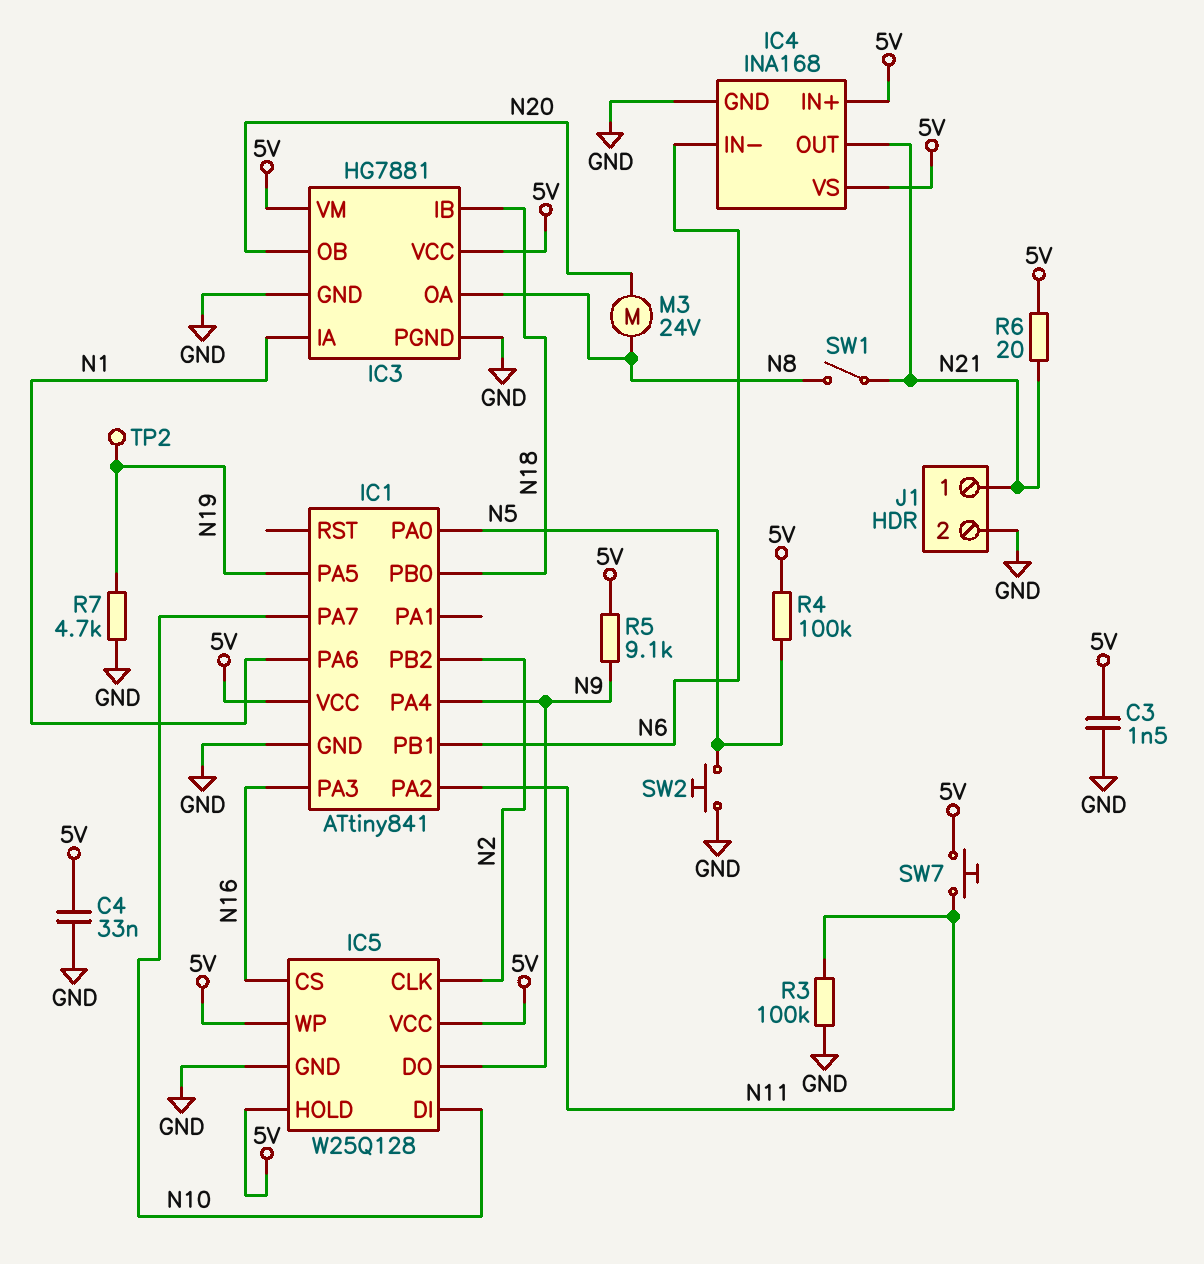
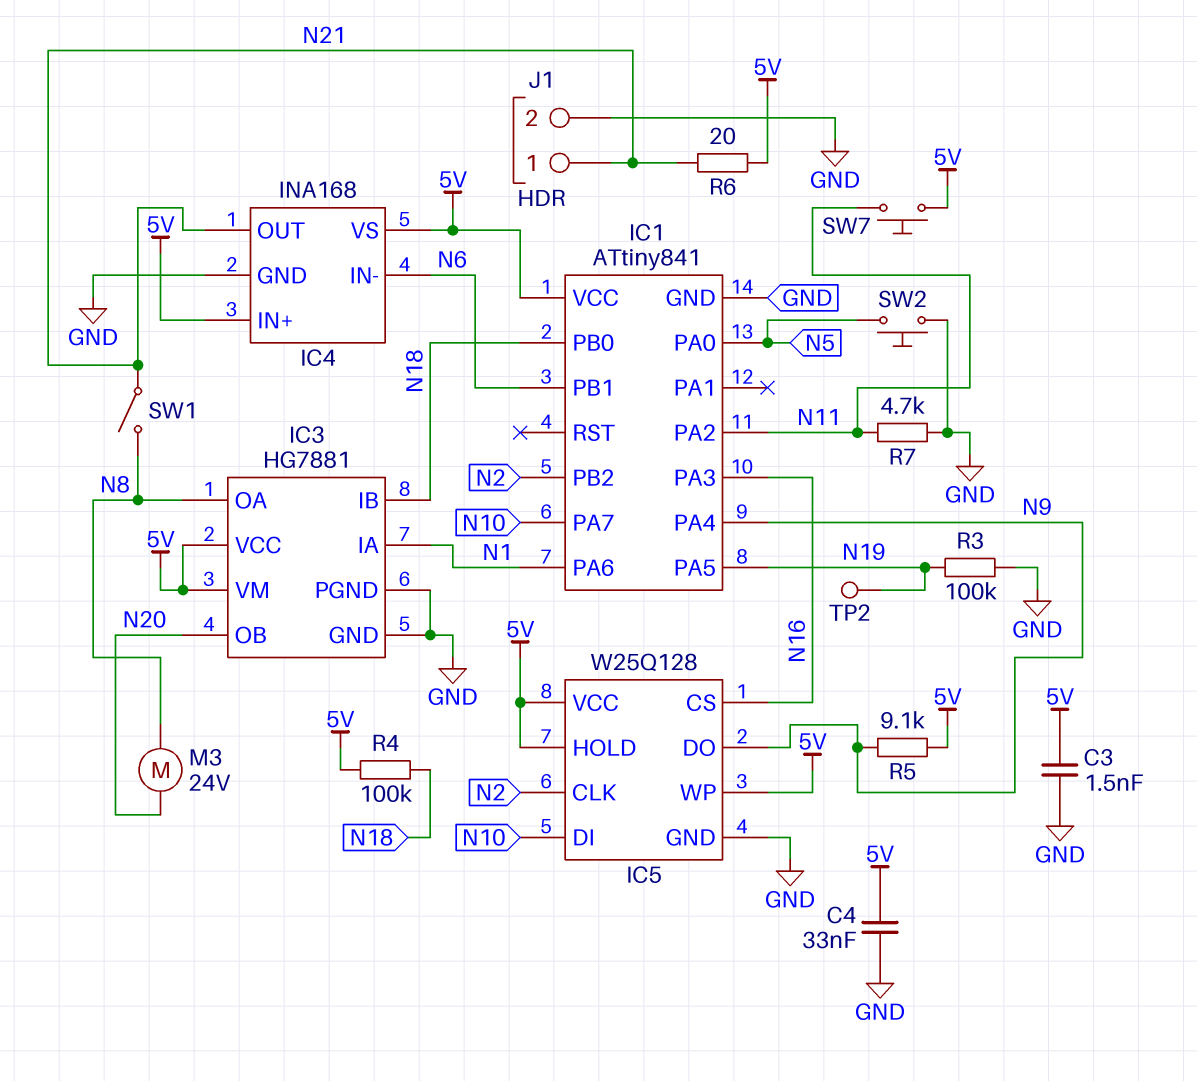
R3: 100k (GND, N11) -> 100k (GND, N19)
R4: 100k (5V, N5) -> 100k (5V, N18)
R7: 4.7k (GND, N19) -> 4.7k (GND, N11)

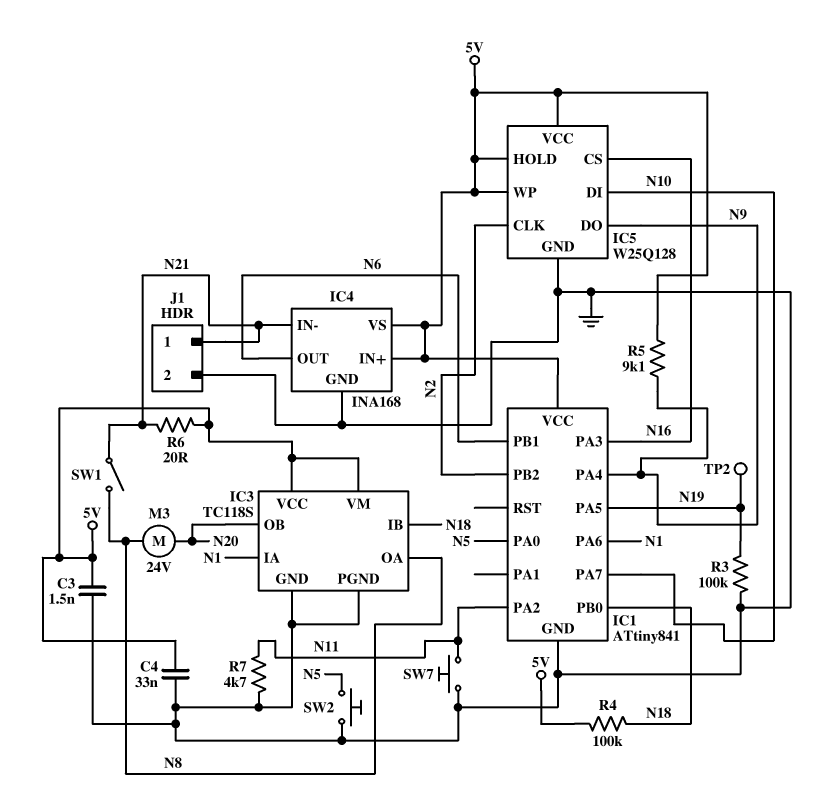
IC3: HG7881 -> TC118S
IC4 pin IN-: N6 -> N21
IC4 pin OUT: N21 -> N6
SW7: button (5V, N11) -> button (GND, N11)

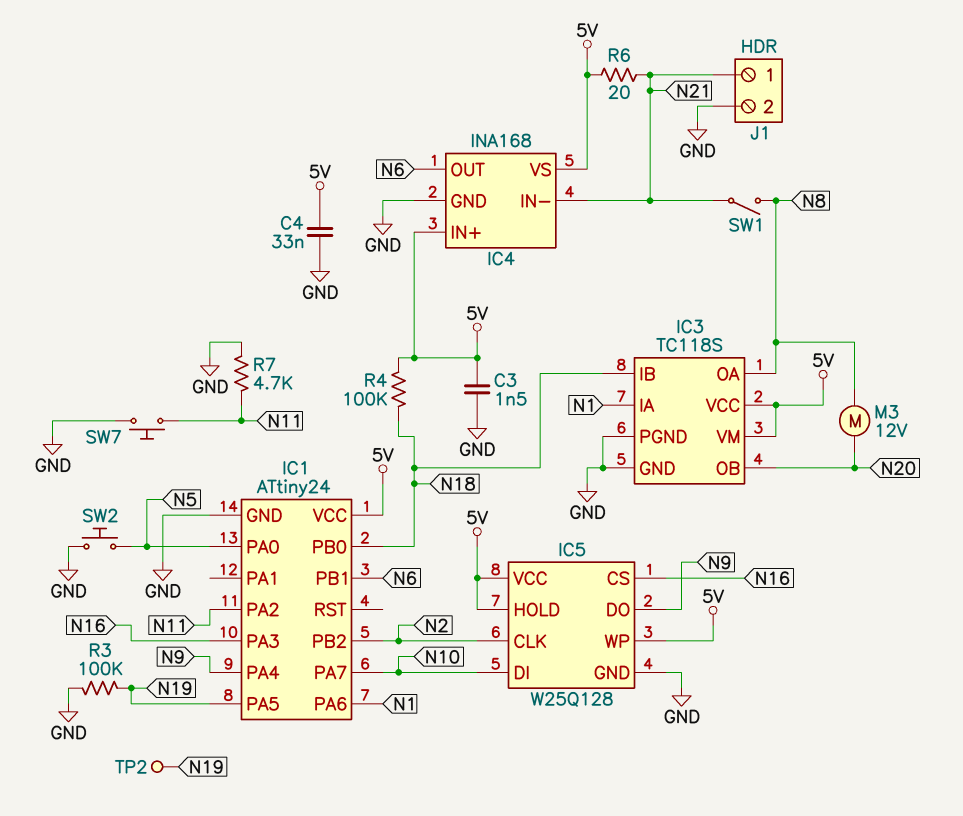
IC1: ATtiny841 -> ATtiny24
M3: motor 24V (N8, N20) -> motor 12V (N8, N20)
R5: 9.1k (5V, N9) -> none

